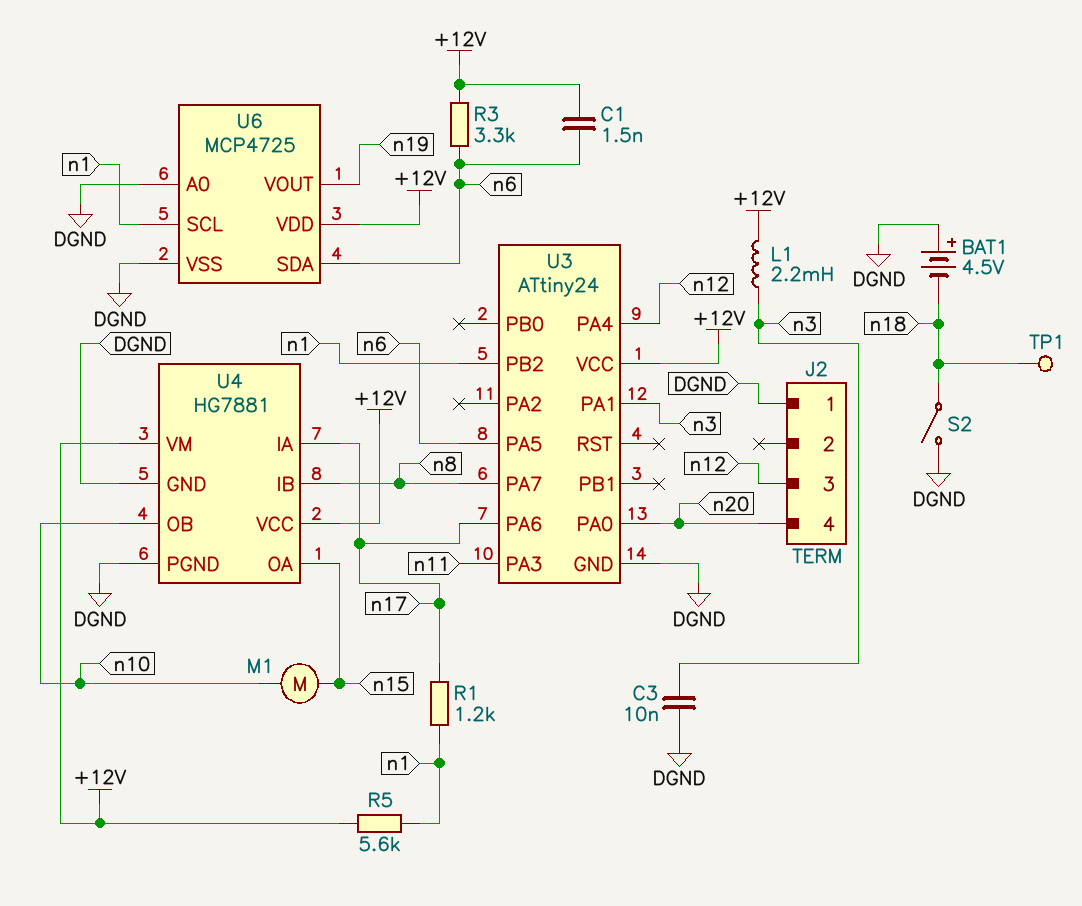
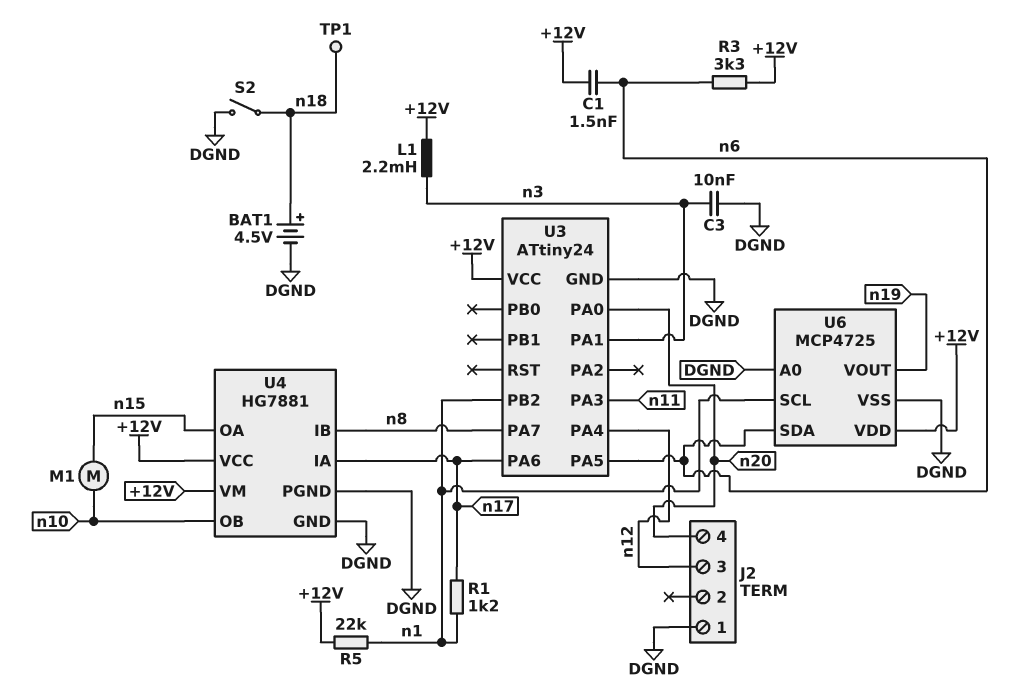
BAT1: 4.5V (plus DGND, minus n18) -> 4.5V (plus n18, minus DGND)
R5: 5.6k (+12V, n1) -> 22k (+12V, n1)

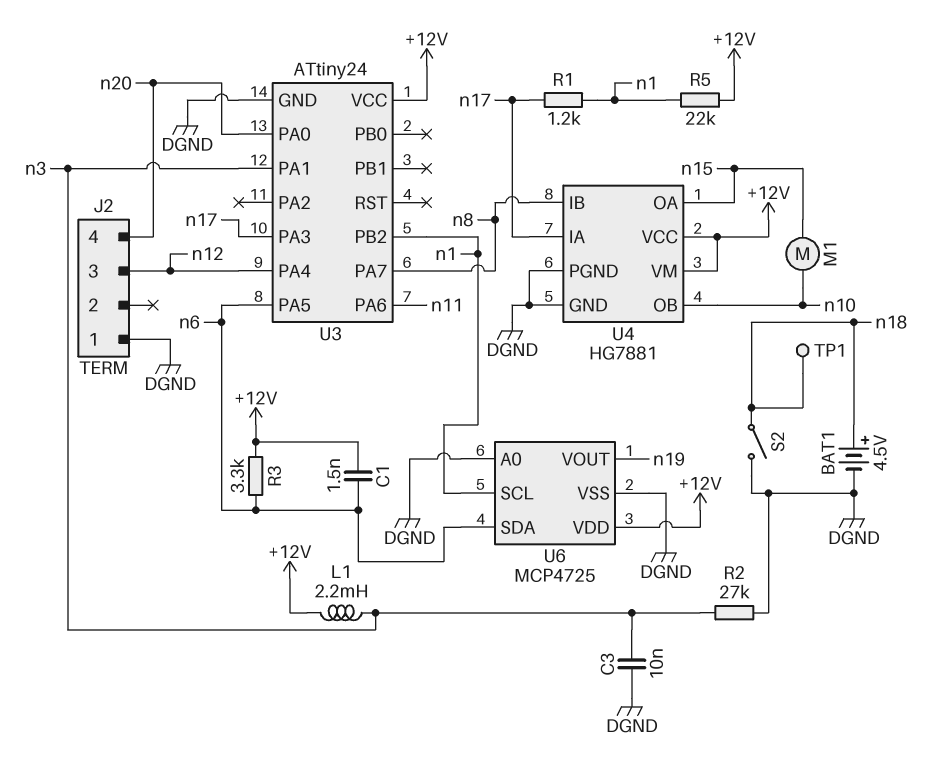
R2: none -> 27k (DGND, n3)
U3 pin PA3: n11 -> n17
U3 pin PA6: n17 -> n11

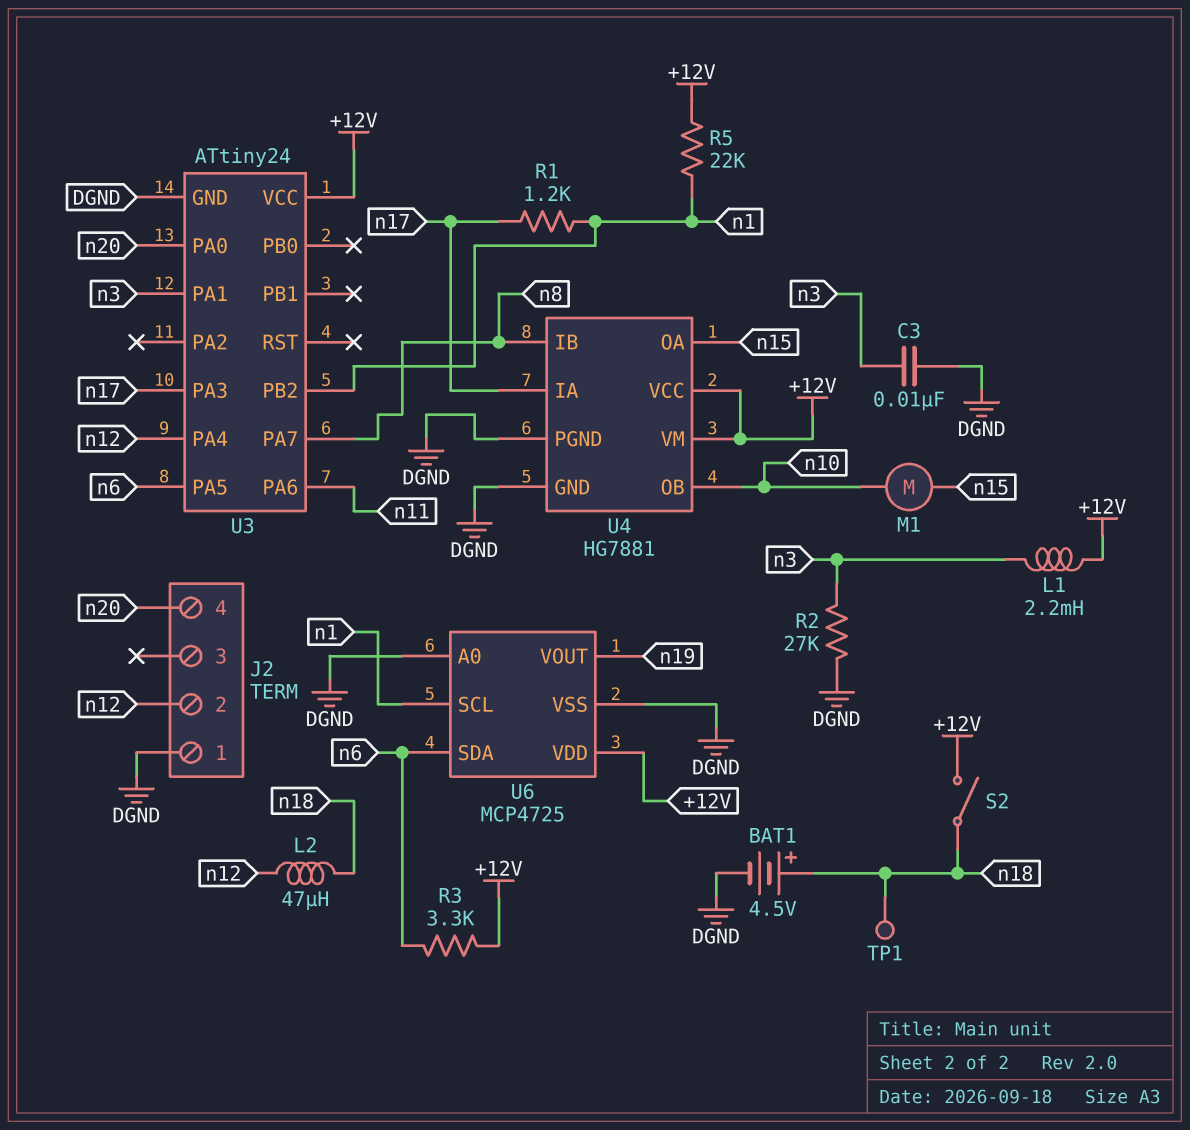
C1: 1.5nF (+12V, n6) -> none
J2 pin 2: none -> n12
J2 pin 3: n12 -> none
L2: none -> 47uH (n12, n18)
S2: switch (DGND, n18) -> switch (+12V, n18)

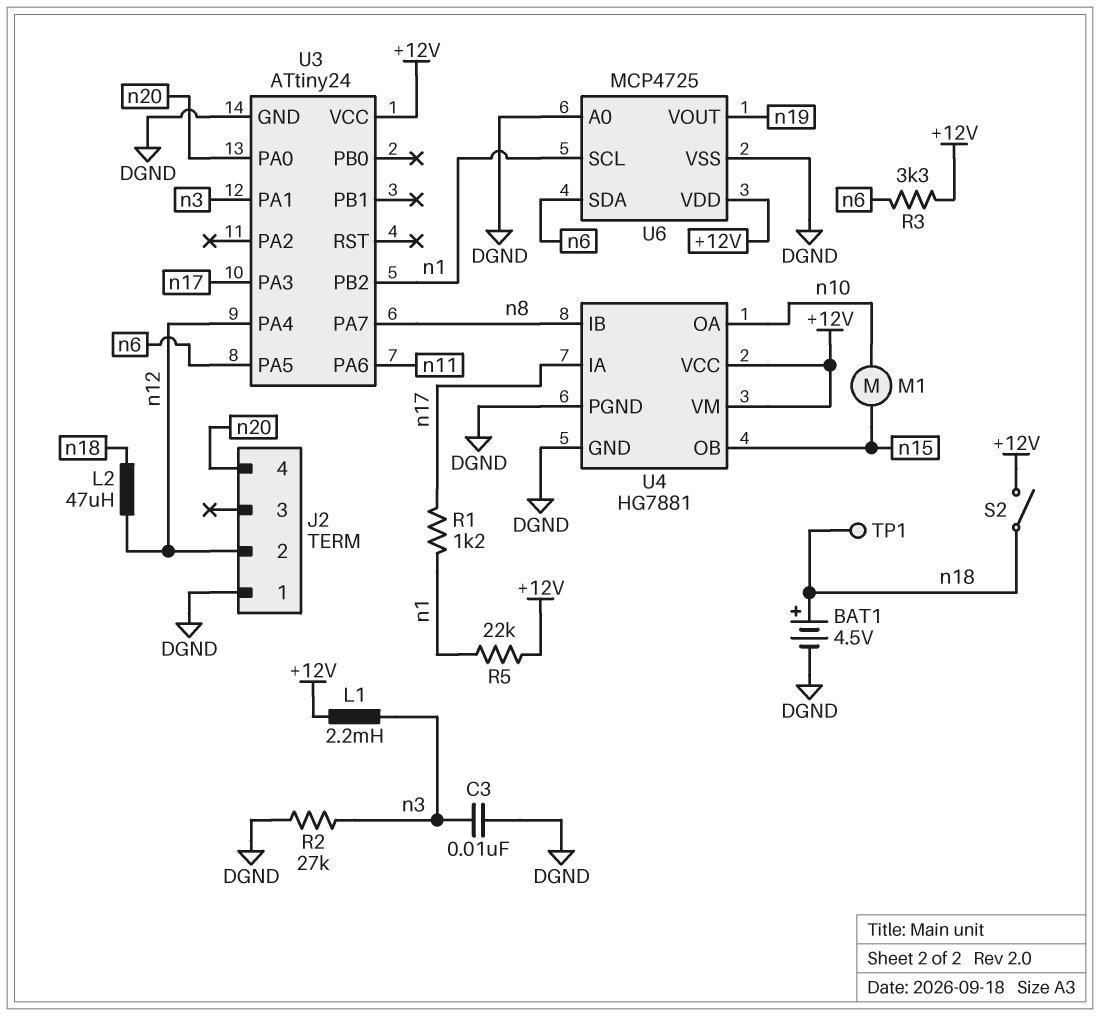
U4 pin OA: n15 -> n10
U4 pin OB: n10 -> n15

